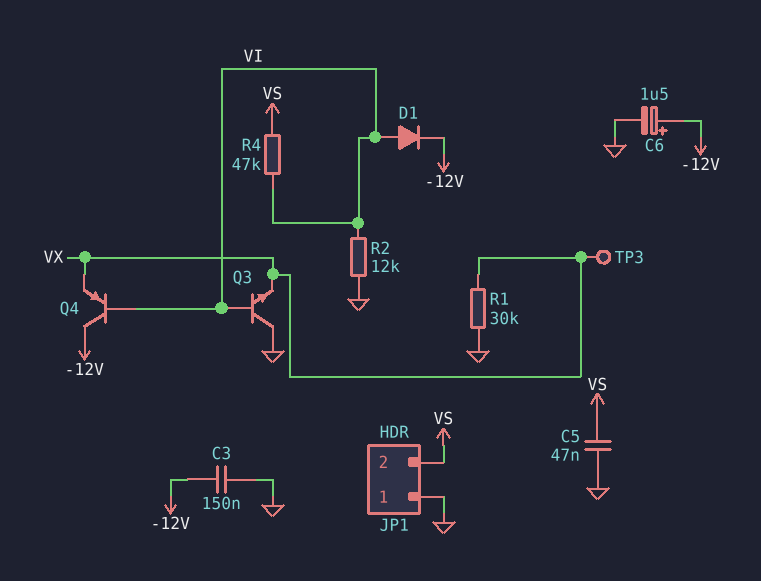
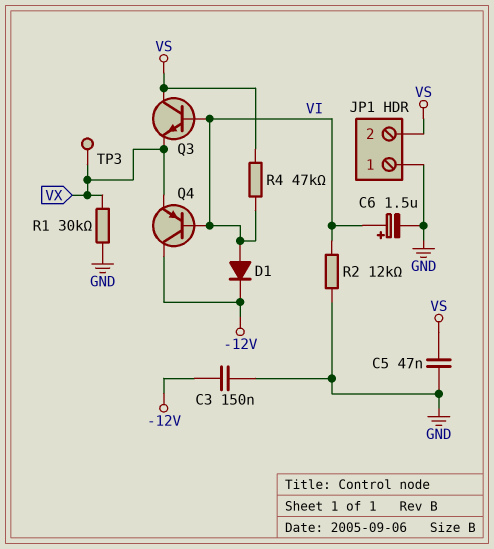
C6: 1.5uF (plus -12V, minus GND) -> 1.5uF (plus VI, minus GND)
Q3: NPN (B VI, C GND, E VX) -> NPN (B VI, C VS, E VX)

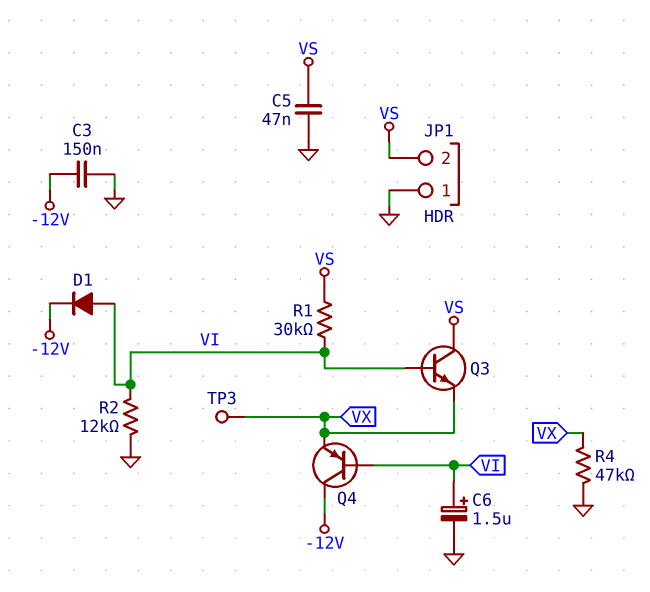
R1: 30k (GND, VX) -> 30k (VI, VS)
R4: 47k (VI, VS) -> 47k (GND, VX)

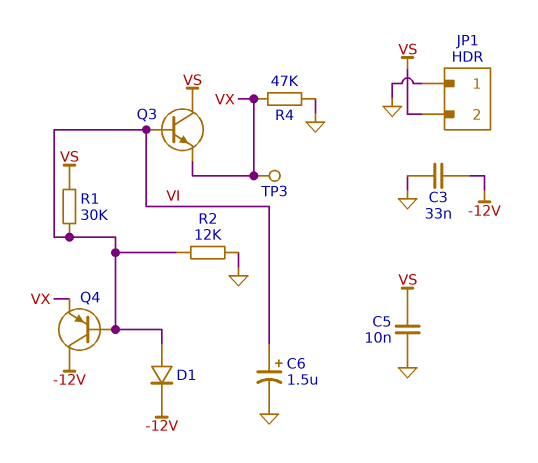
C3: 150nF (-12V, GND) -> 33nF (-12V, GND)
C5: 47nF (GND, VS) -> 10nF (GND, VS)

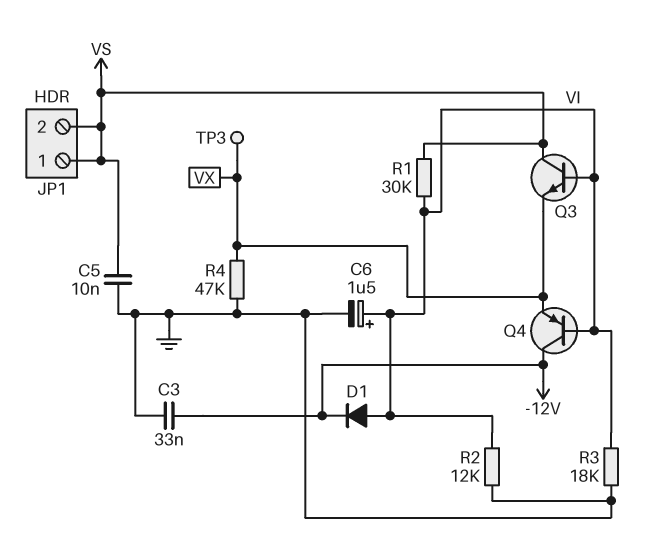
JP1 pin 1: GND -> VS
R3: none -> 18k (GND, VI)

